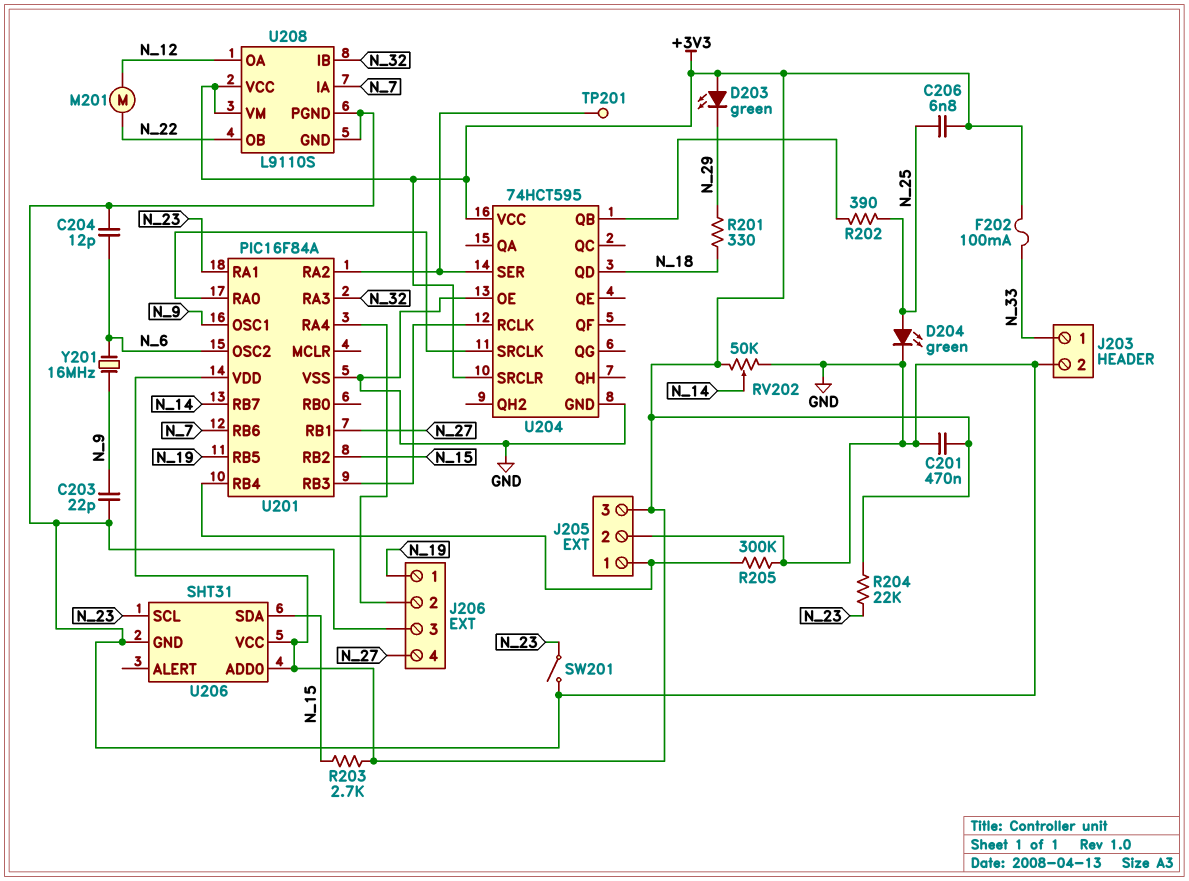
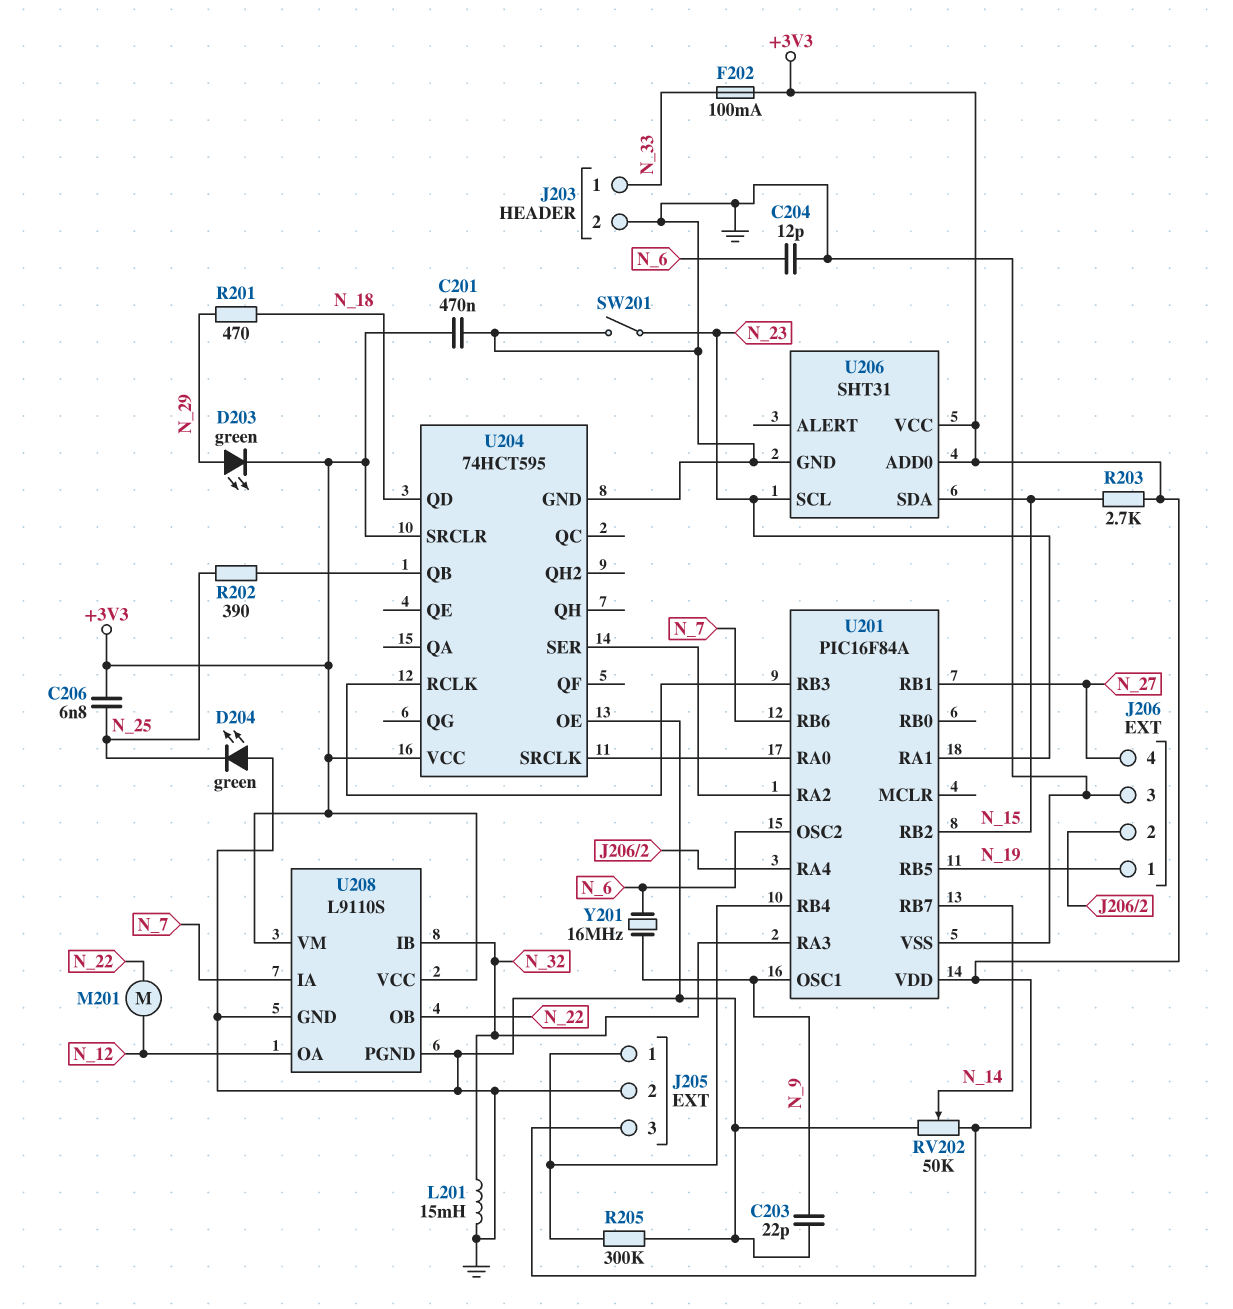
D203: LED green (A +3V3, K N_29) -> LED green (A N_29, K +3V3)
D204: LED green (A N_25, K GND) -> LED green (A GND, K N_25)
L201: none -> 15mH (GND, N_32)
R201: 330 (N_18, N_29) -> 470 (N_18, N_29)
R204: 22k (+3V3, N_23) -> none
TP201: test point (U201/RA2) -> none

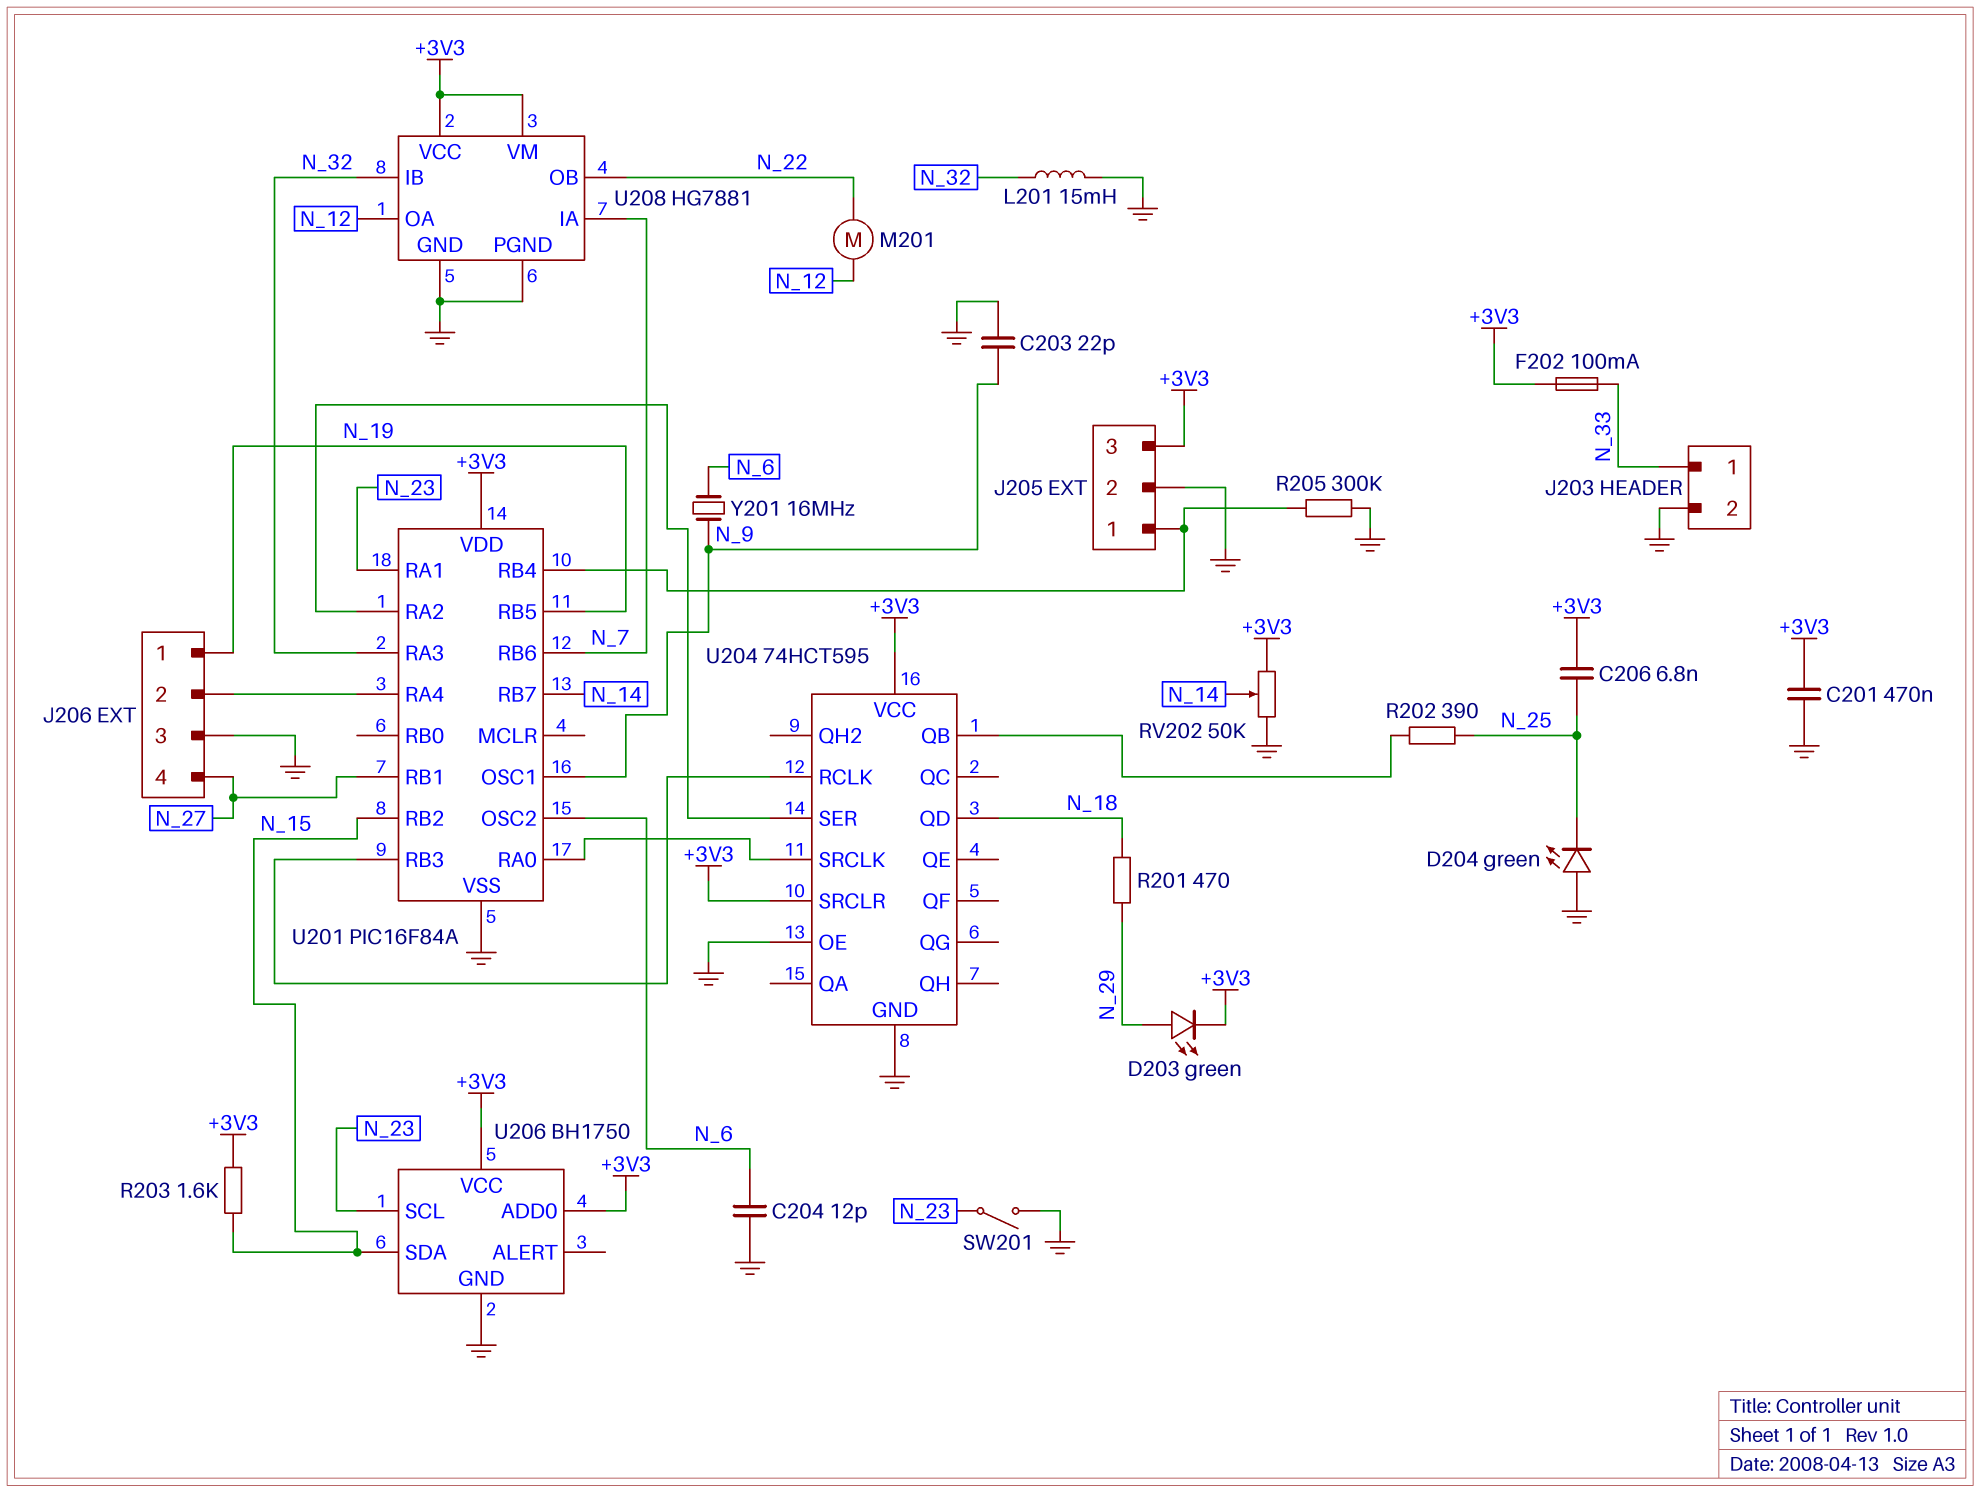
R203: 2.7k (+3V3, N_15) -> 1.6k (+3V3, N_15)
U206: SHT31 -> BH1750
U208: L9110S -> HG7881

